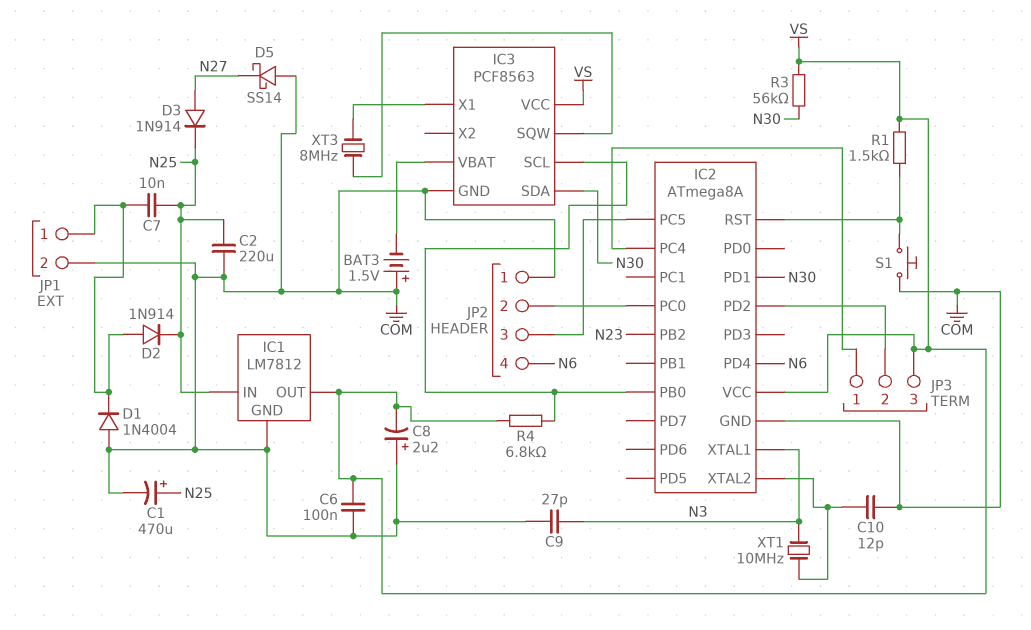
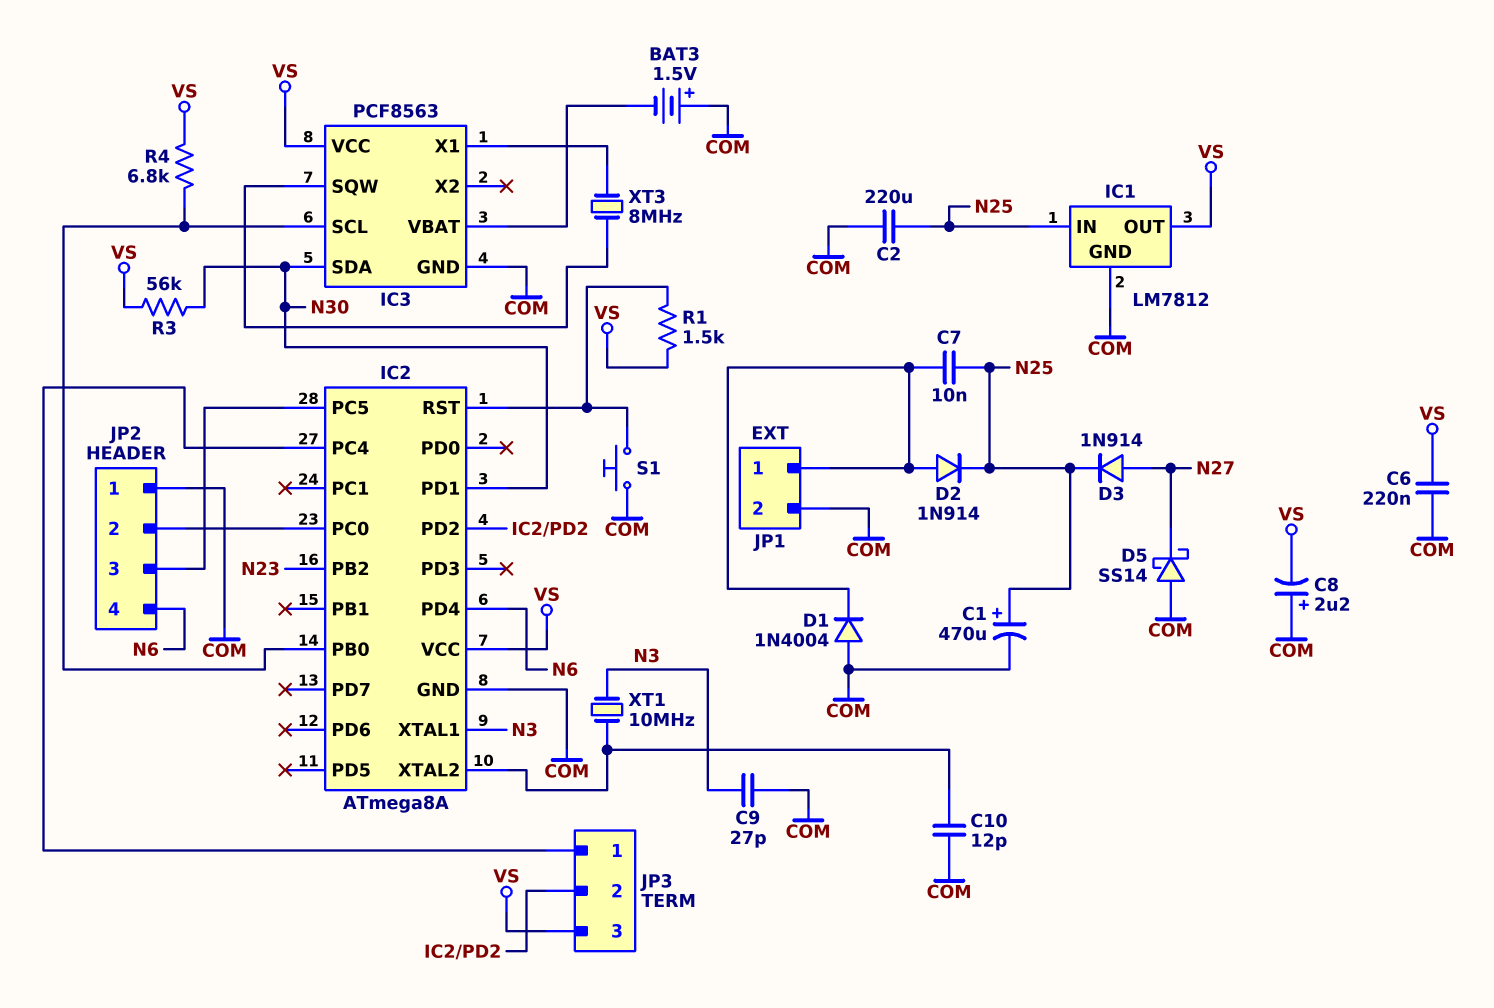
C6: 100nF (COM, VS) -> 220nF (COM, VS)

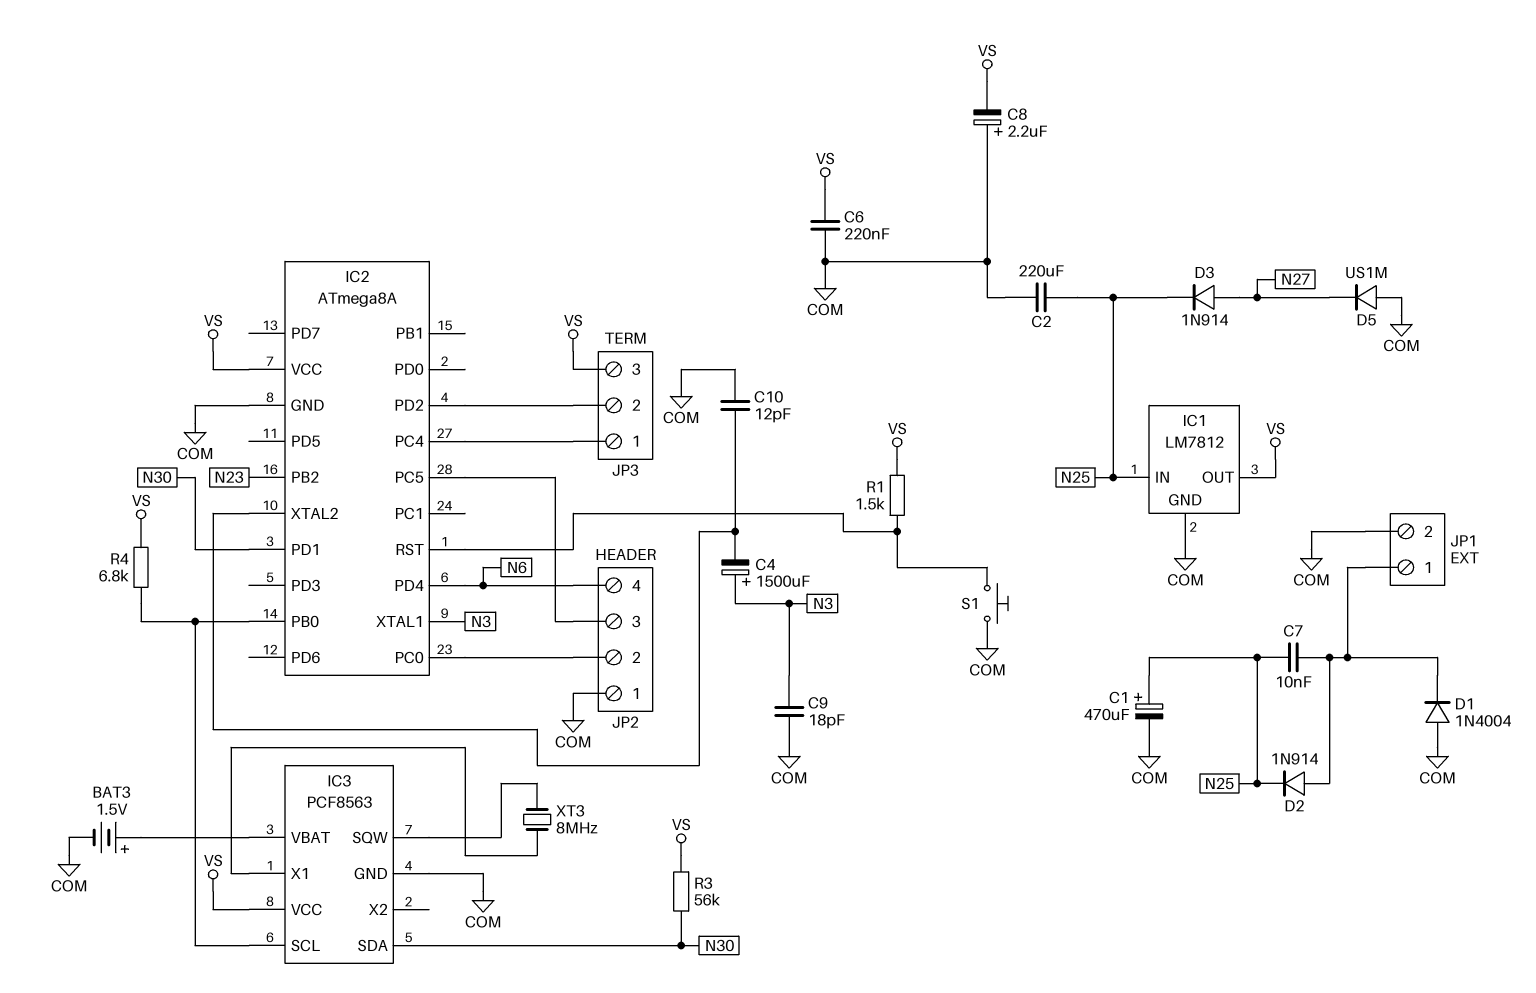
BAT3: 1.5V (plus COM, minus IC3/VBAT) -> 1.5V (plus IC3/VBAT, minus COM)
C4: none -> 1500uF (plus N3, minus IC2/XTAL2)
C9: 27pF (COM, N3) -> 18pF (COM, N3)
D5: schottky SS14 (A COM, K N27) -> diode US1M (A COM, K N27)
XT1: 10MHz (IC2/XTAL2, N3) -> none

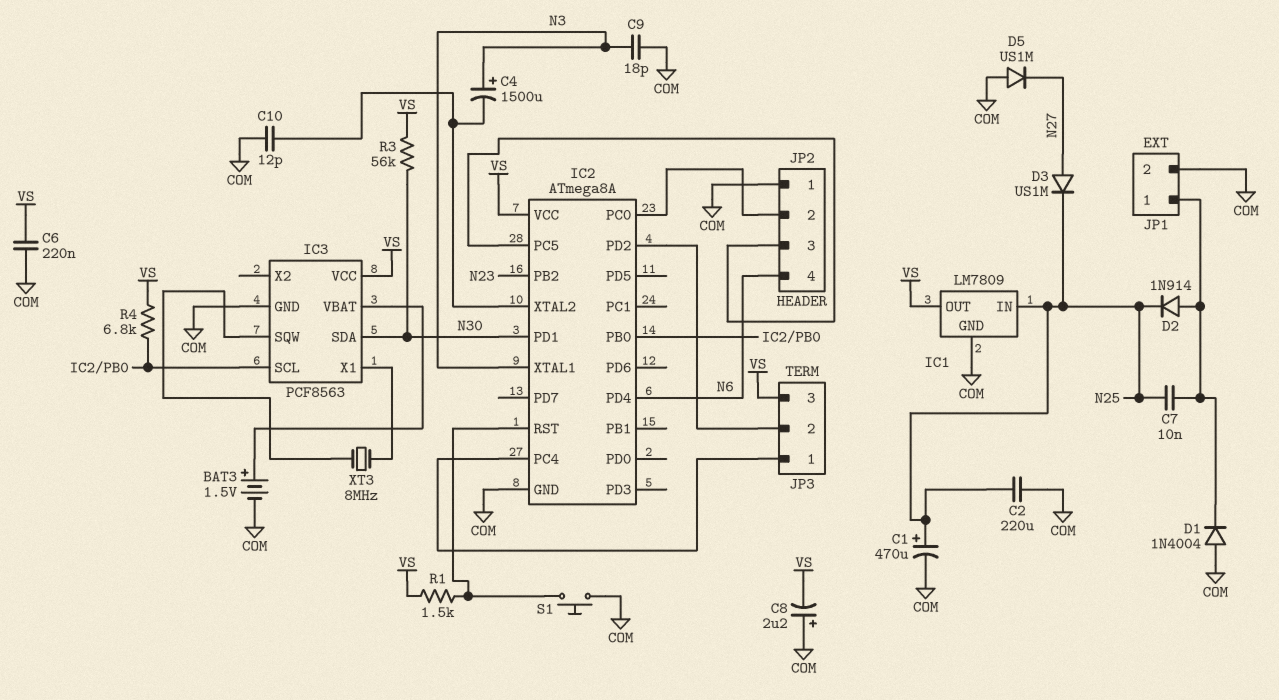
D3: diode 1N914 (A N27, K N25) -> diode US1M (A N27, K N25)
IC1: LM7812 -> LM7809

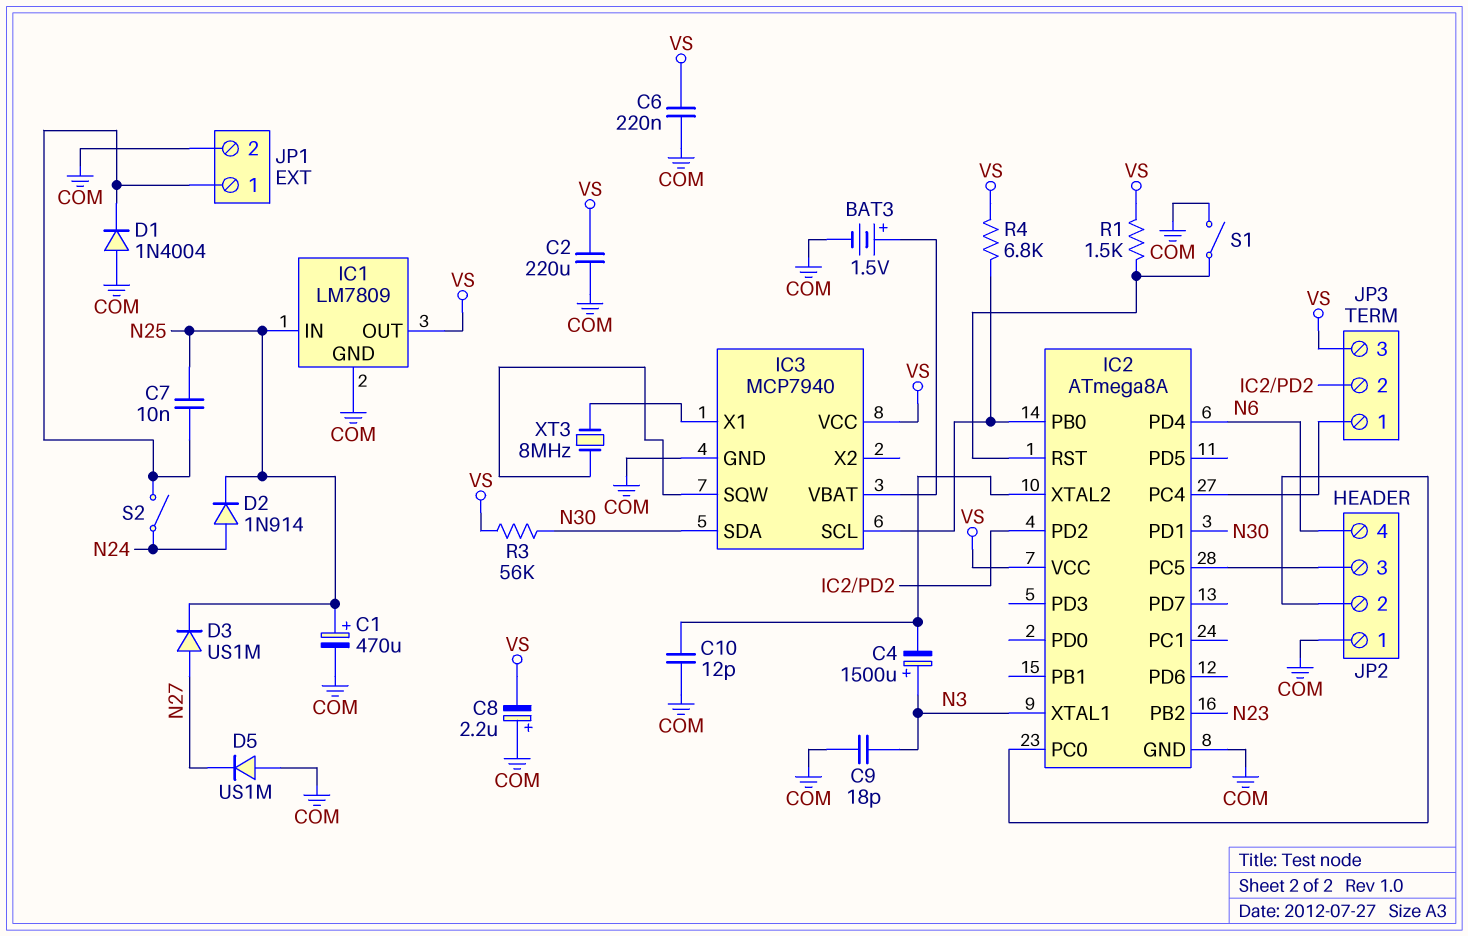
C2: 220uF (COM, N25) -> 220uF (COM, VS)
D2: diode 1N914 (A JP1/1, K N25) -> diode 1N914 (A N24, K N25)
IC3: PCF8563 -> MCP7940
S1: button (COM, IC2/RST) -> switch (COM, IC2/RST)
S2: none -> switch (JP1/1, N24)

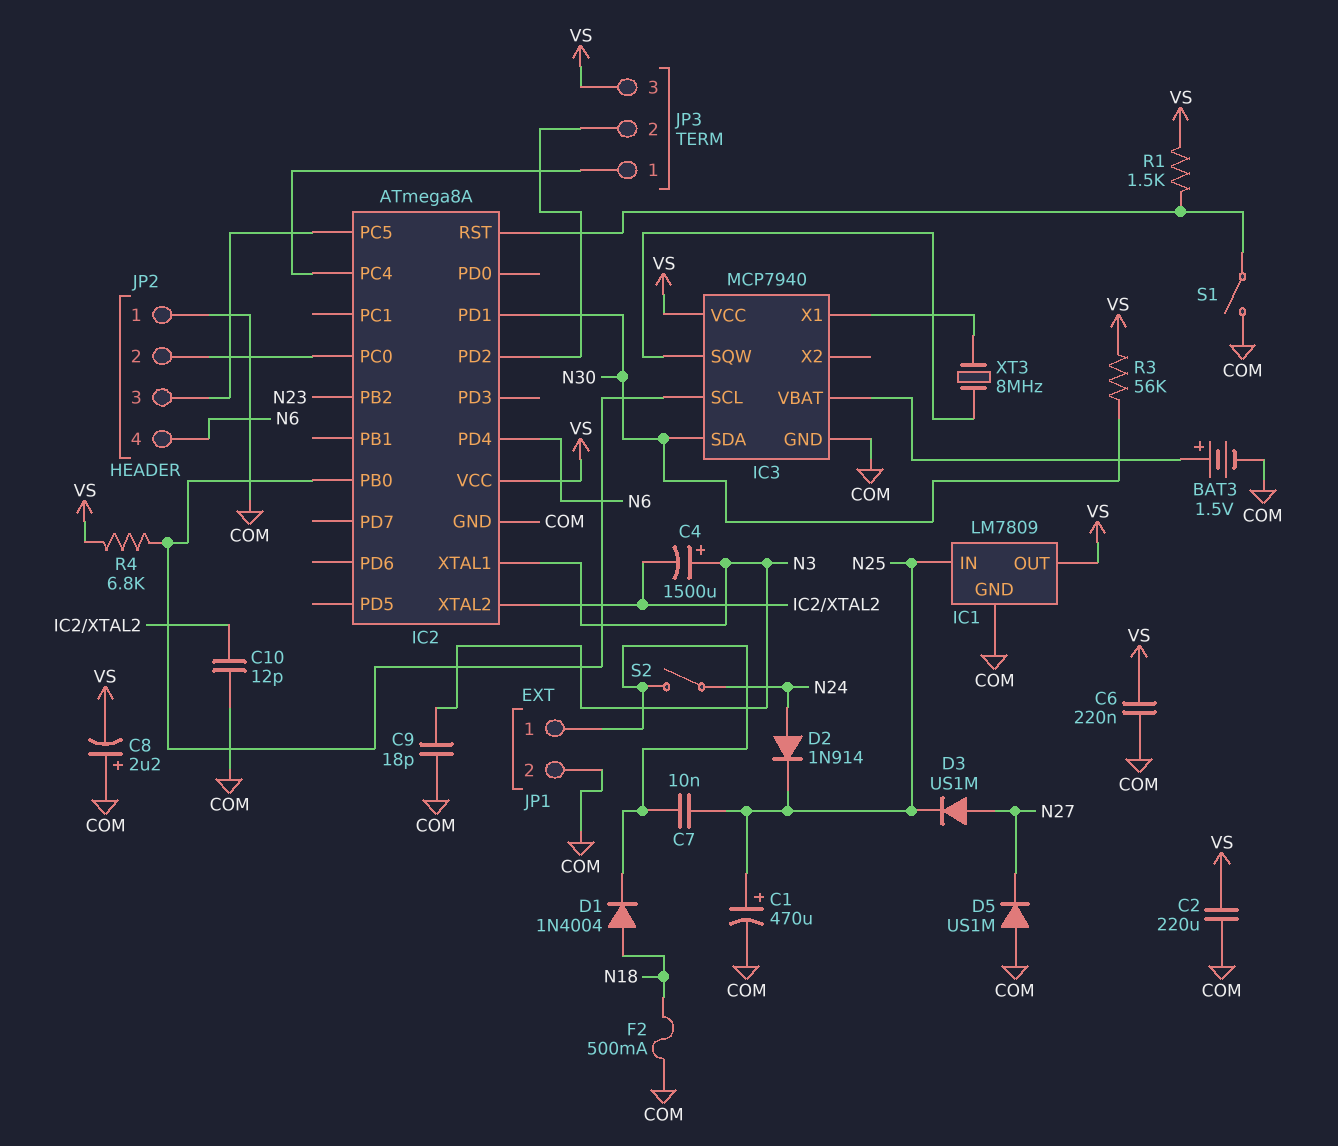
D1: diode 1N4004 (A COM, K JP1/1) -> diode 1N4004 (A N18, K JP1/1)
F2: none -> 500mA (COM, N18)

